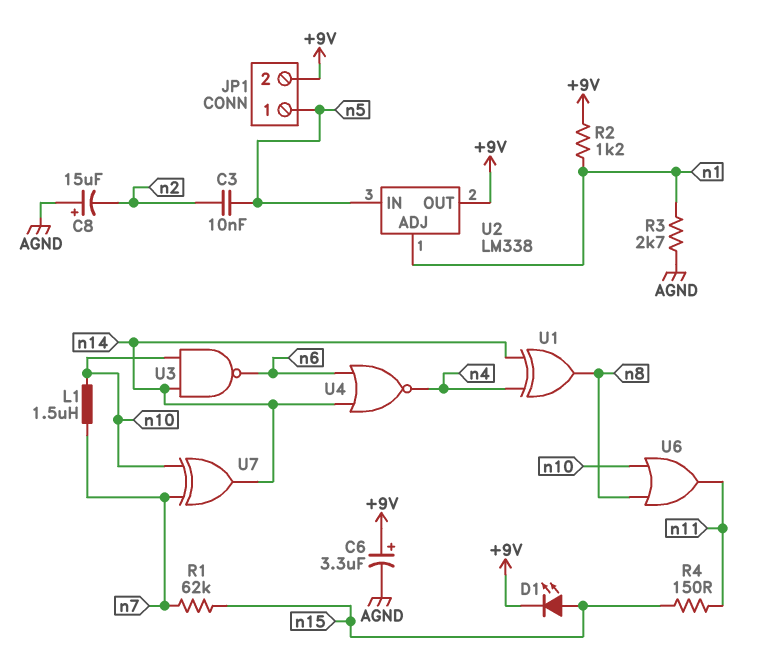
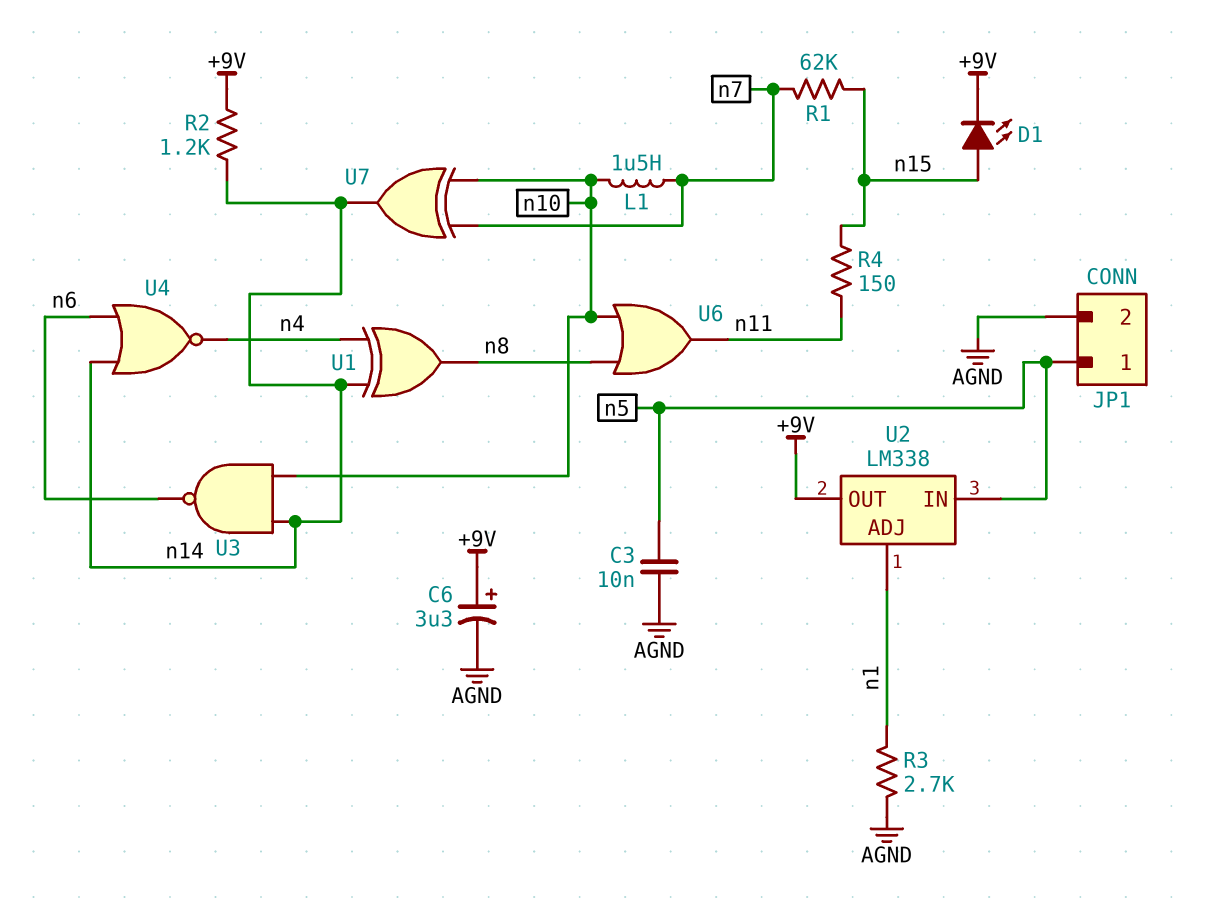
C3: 10nF (n2, n5) -> 10nF (AGND, n5)
C8: 15uF (plus AGND, minus n2) -> none
JP1 pin 2: +9V -> AGND
R2: 1.2k (+9V, n1) -> 1.2k (+9V, n14)

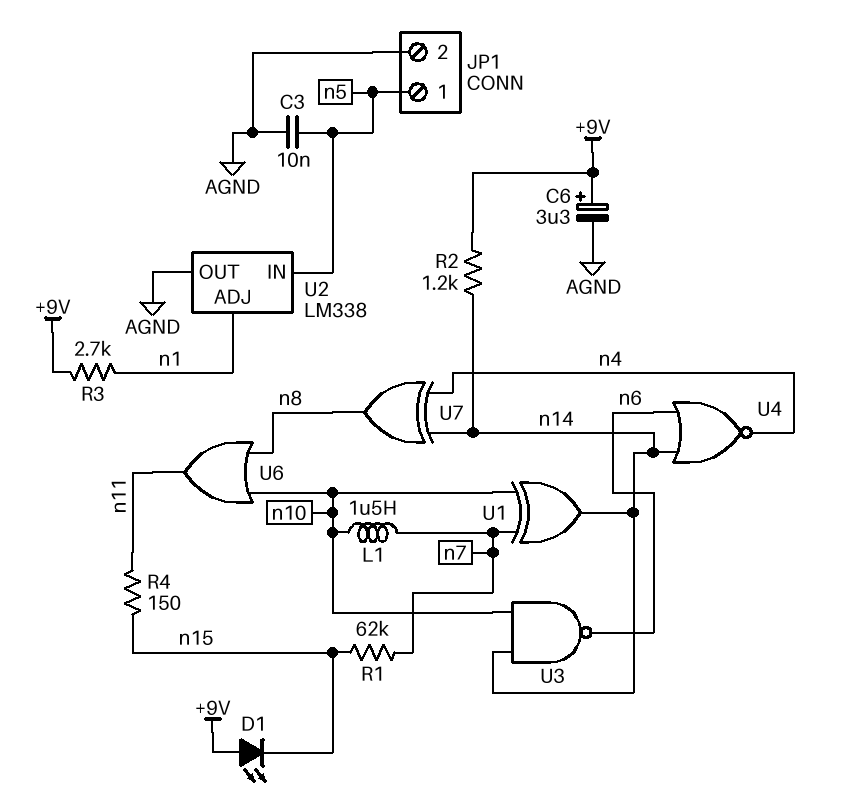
D1: LED (A n15, K +9V) -> LED (A +9V, K n15)
R3: 2.7k (AGND, n1) -> 2.7k (+9V, n1)
U1: XOR (in n4, in n14, out n8) -> XOR (in n7, in n10, out n14)
U2 pin OUT: +9V -> AGND
U7: XOR (in n7, in n10, out n14) -> XOR (in n4, in n14, out n8)

